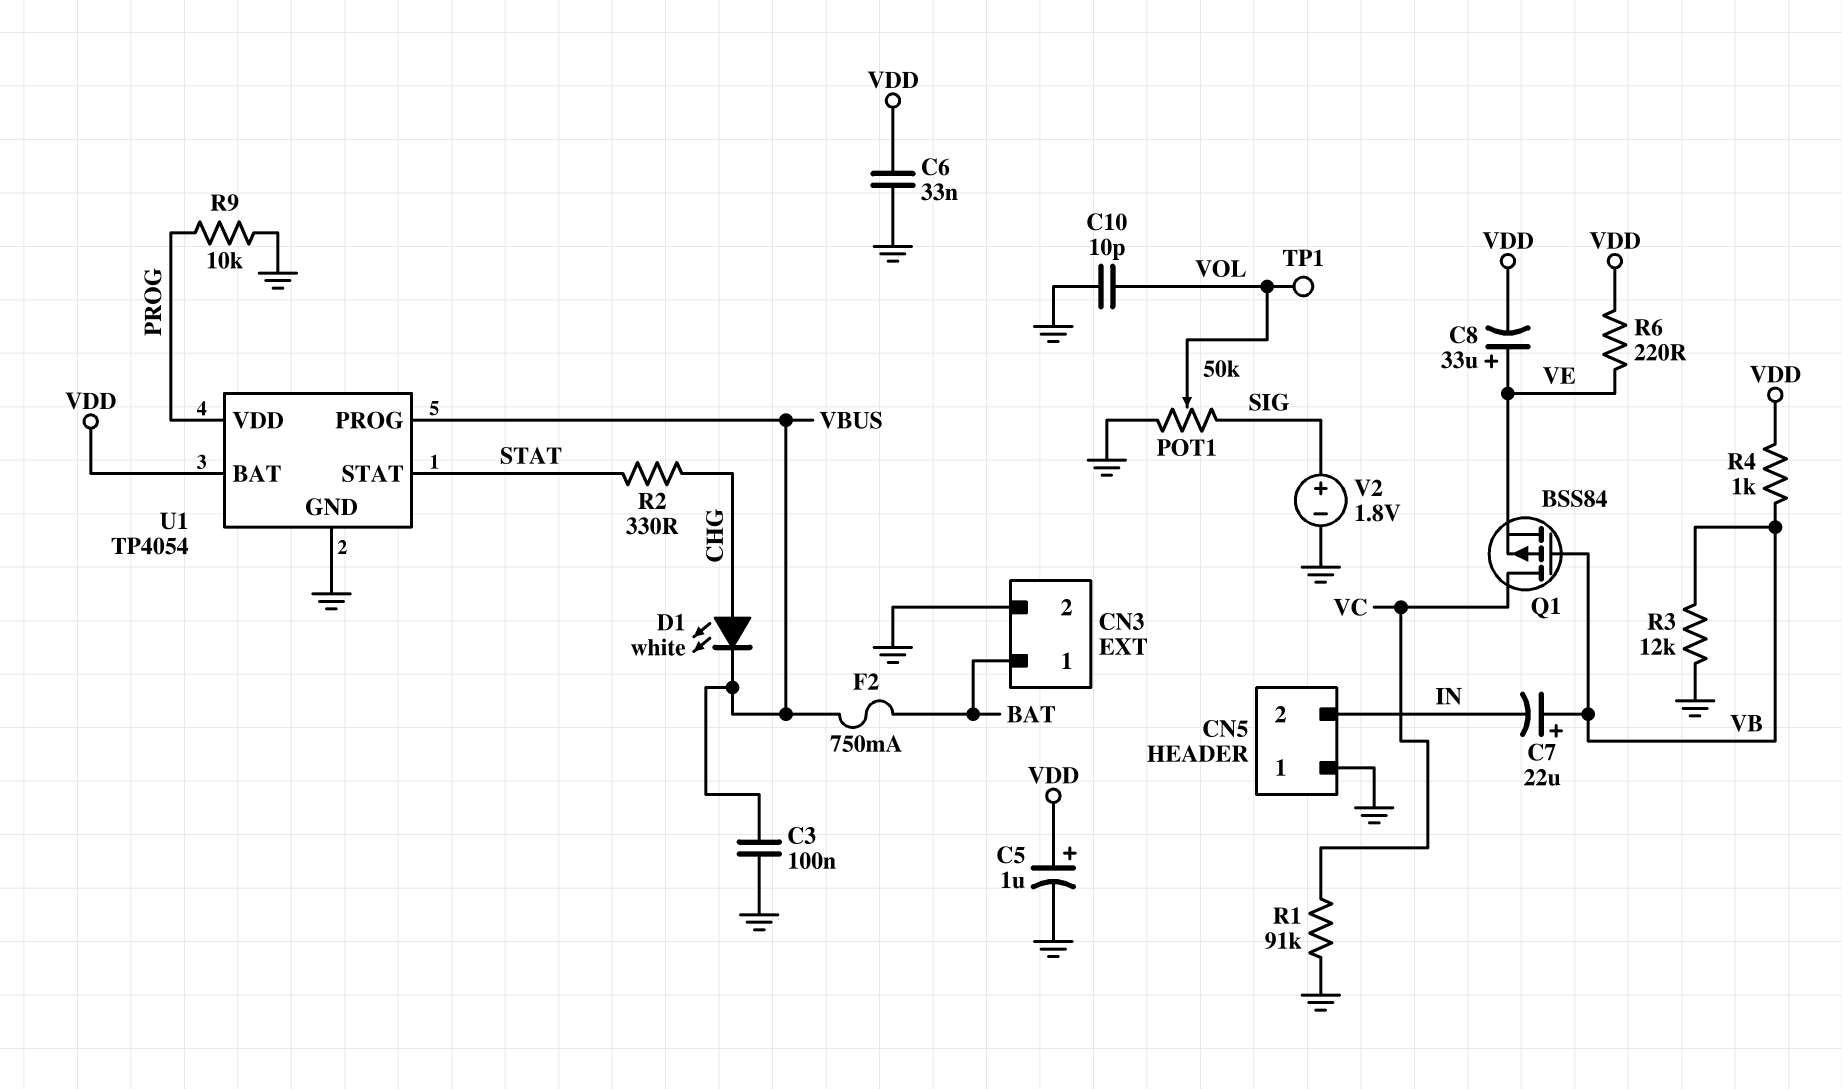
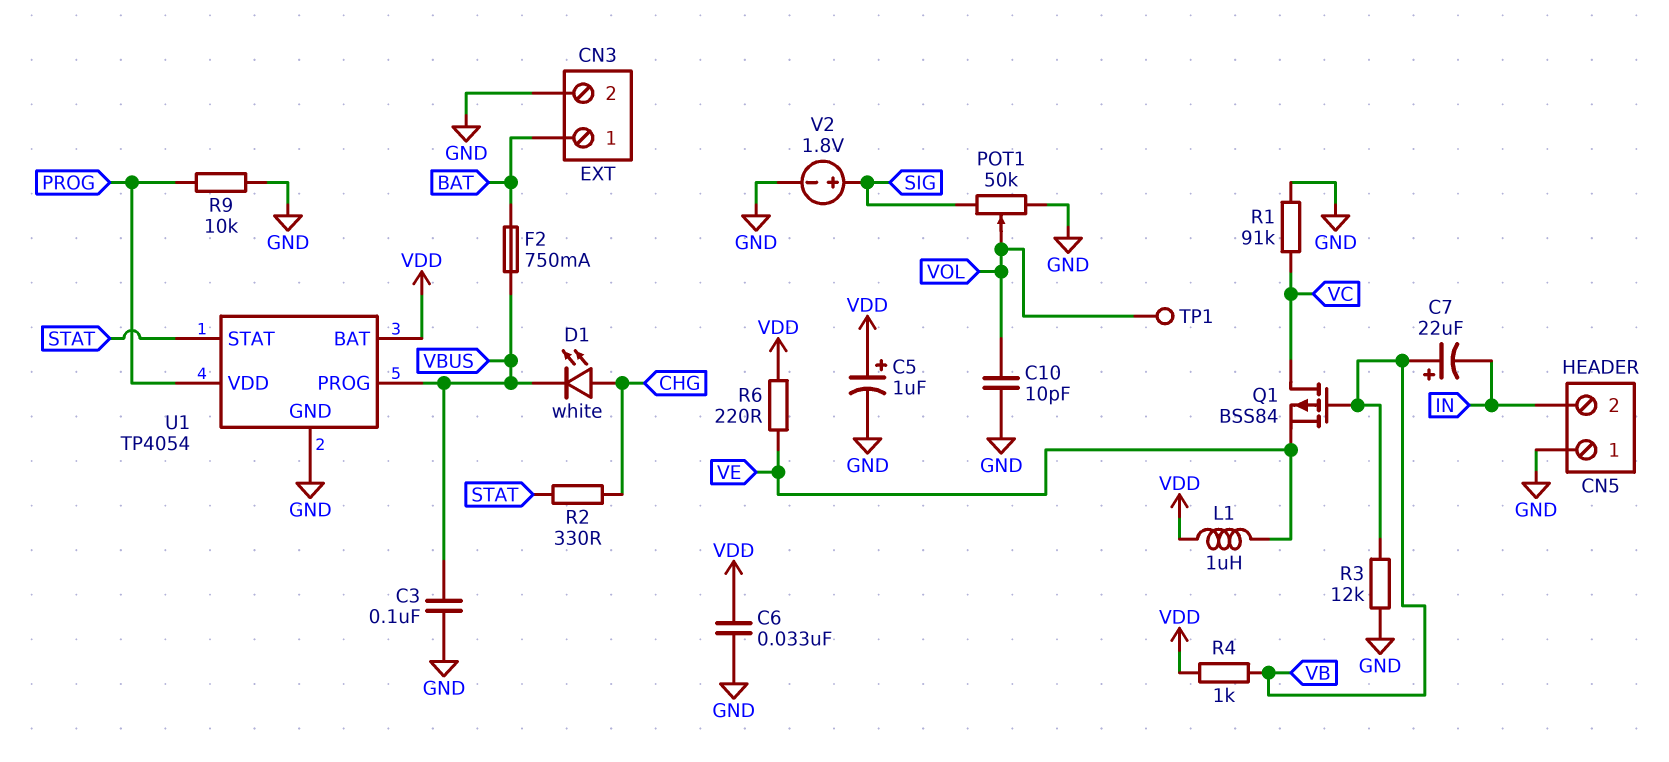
C8: 33uF (plus VE, minus VDD) -> none
L1: none -> 1uH (VDD, VE)

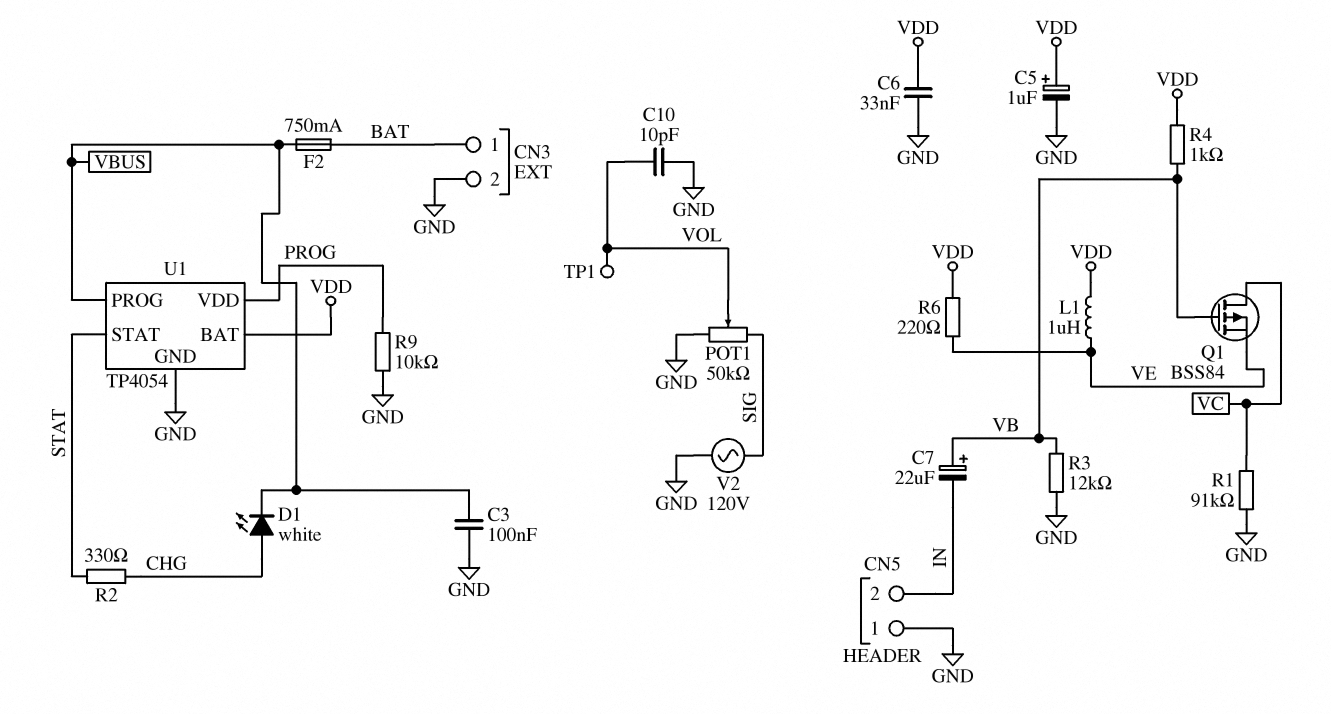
V2: 1.8V (plus SIG, minus GND) -> AC 120V (GND, SIG)

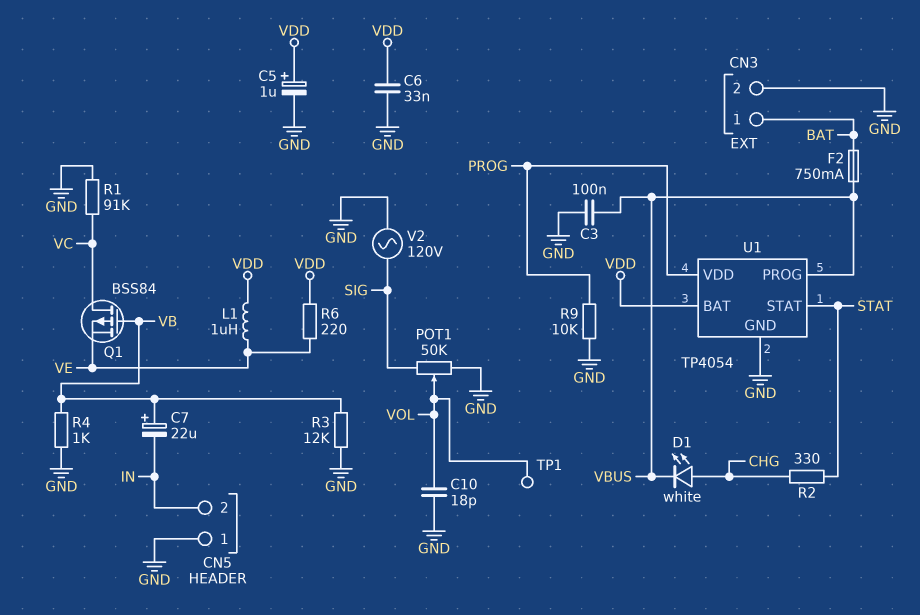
C10: 10pF (GND, VOL) -> 18pF (GND, VOL)
R4: 1k (VB, VDD) -> 1k (GND, VB)

